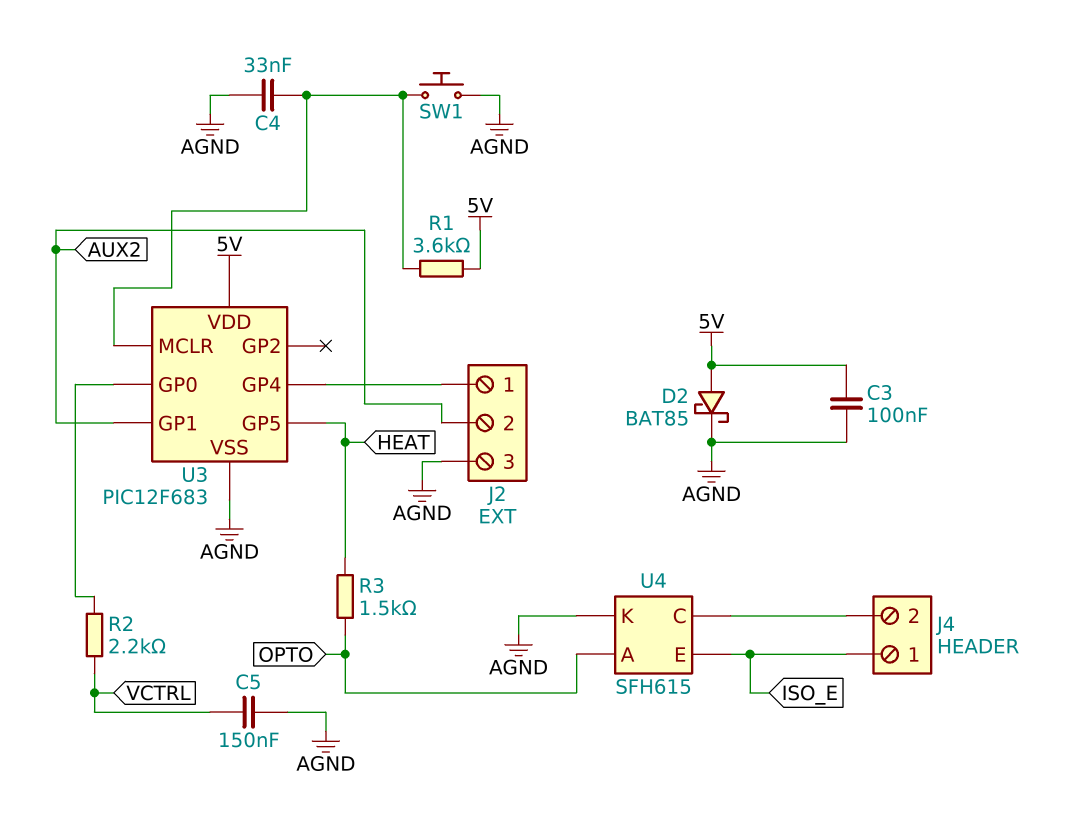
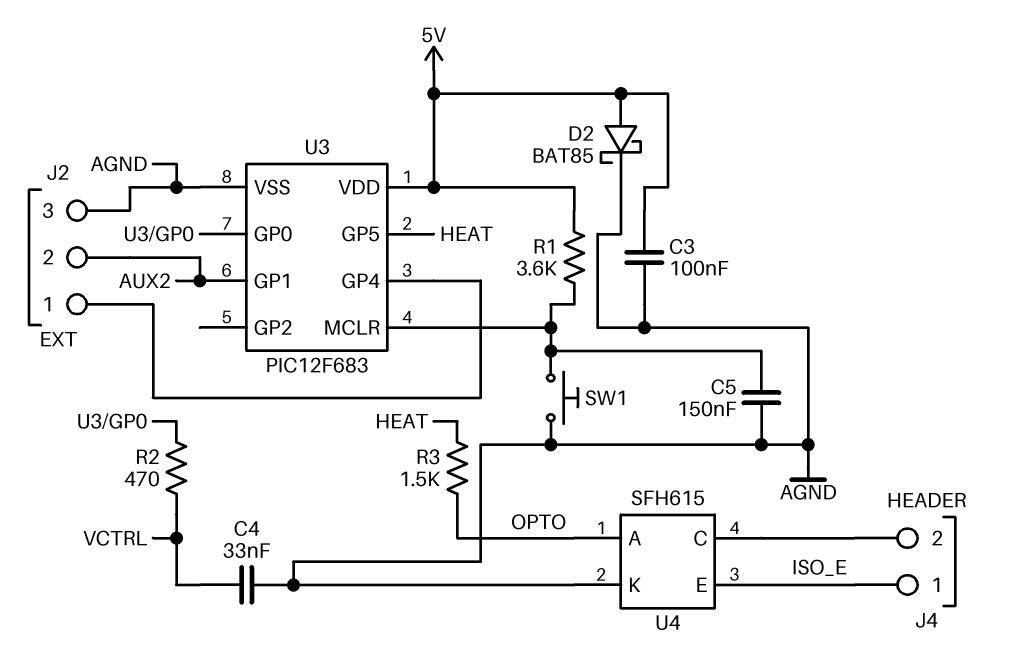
C4: 33nF (AGND, U3/MCLR) -> 33nF (AGND, VCTRL)
C5: 150nF (AGND, VCTRL) -> 150nF (AGND, U3/MCLR)
R2: 2.2k (U3/GP0, VCTRL) -> 470 (U3/GP0, VCTRL)

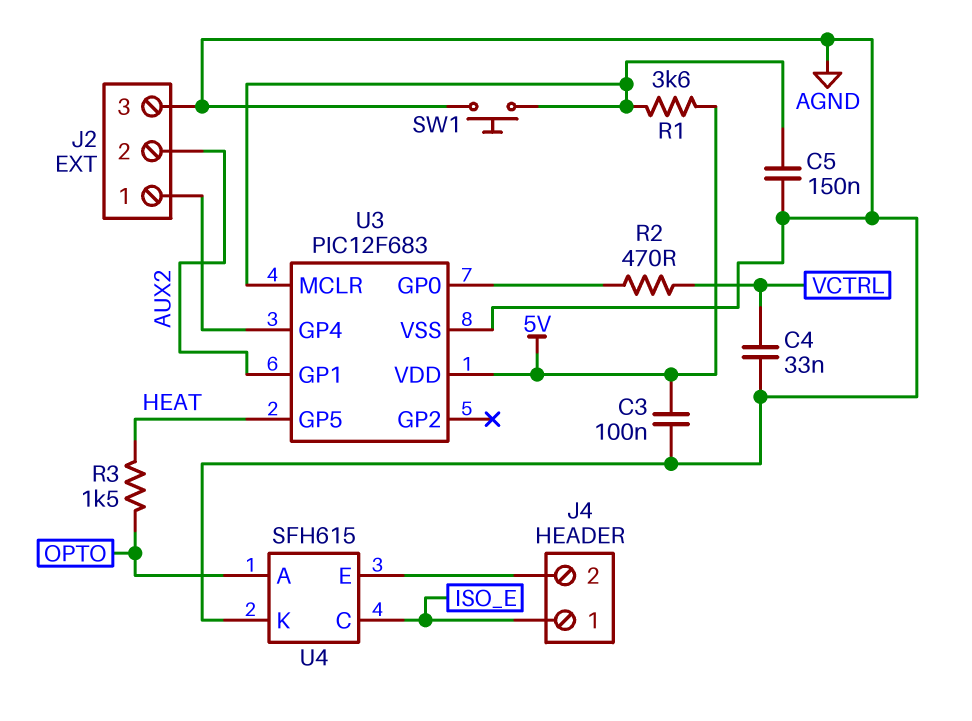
D2: schottky BAT85 (A 5V, K AGND) -> none
U4 pin C: J4/2 -> ISO_E
U4 pin E: ISO_E -> J4/2

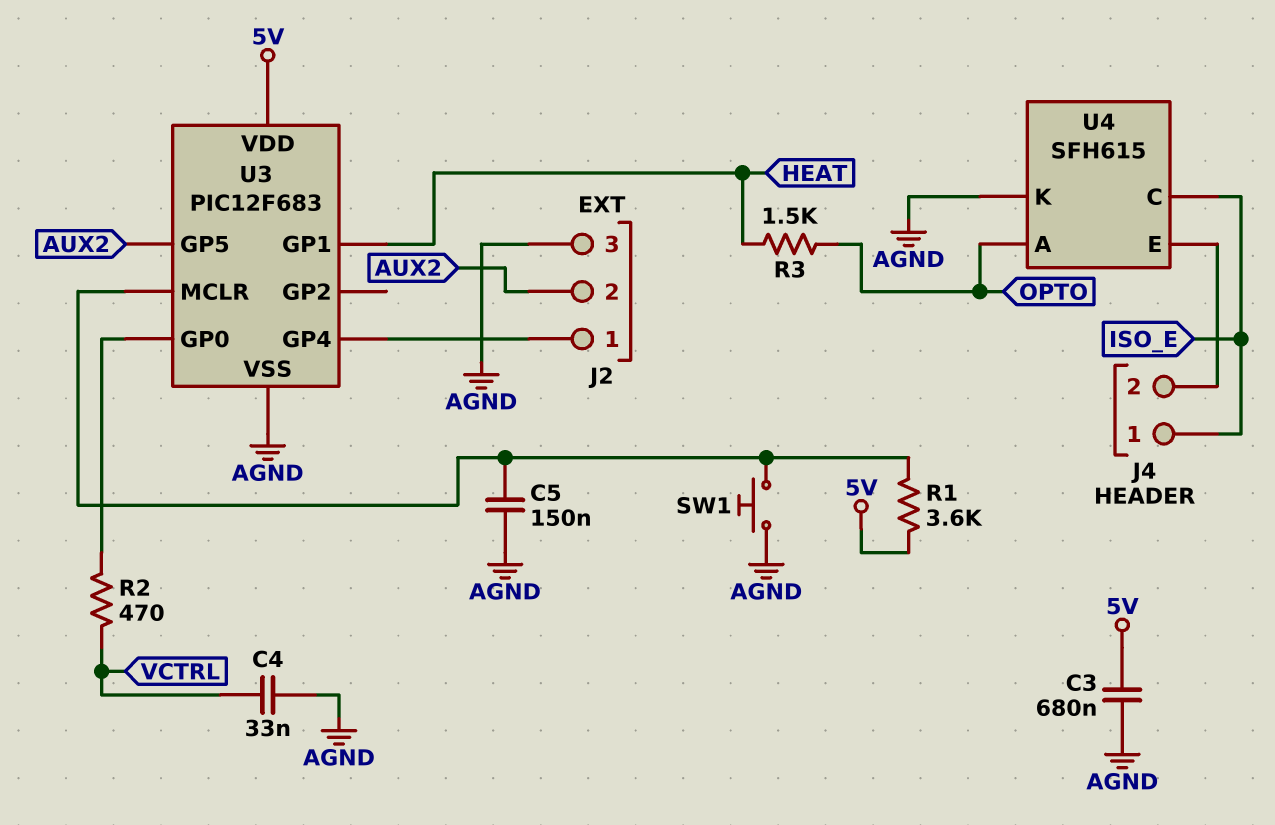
C3: 100nF (5V, AGND) -> 680nF (5V, AGND)
U3 pin GP1: AUX2 -> HEAT
U3 pin GP5: HEAT -> AUX2

